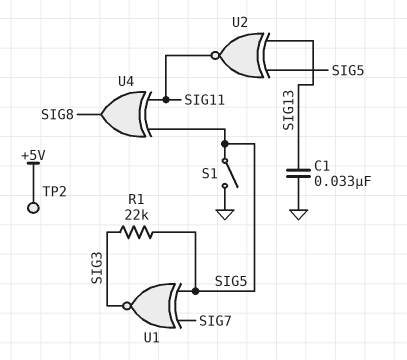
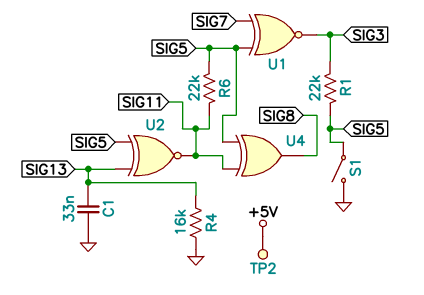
R4: none -> 16k (GND, SIG13)
R6: none -> 22k (SIG5, SIG11)

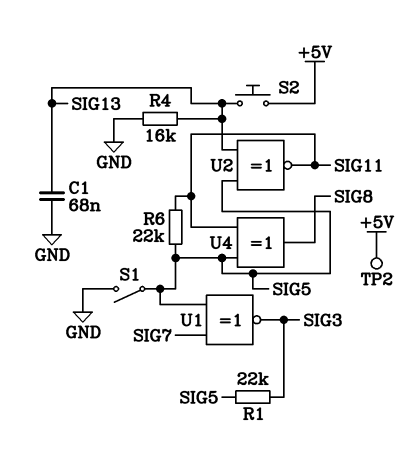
C1: 33nF (GND, SIG13) -> 68nF (GND, SIG13)
S2: none -> button (+5V, SIG13)

